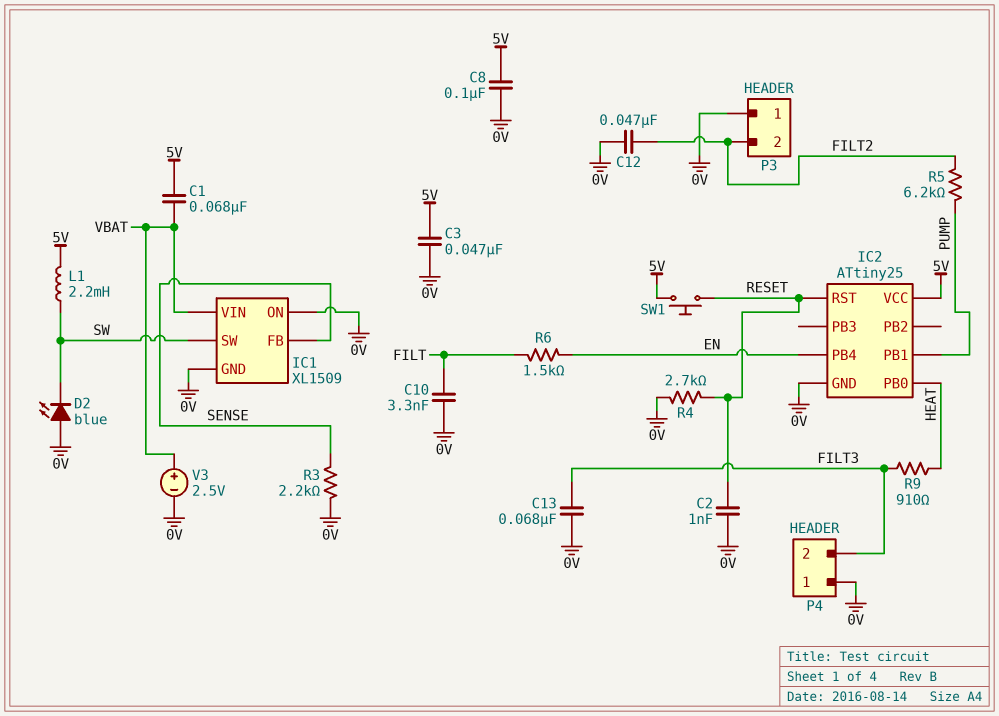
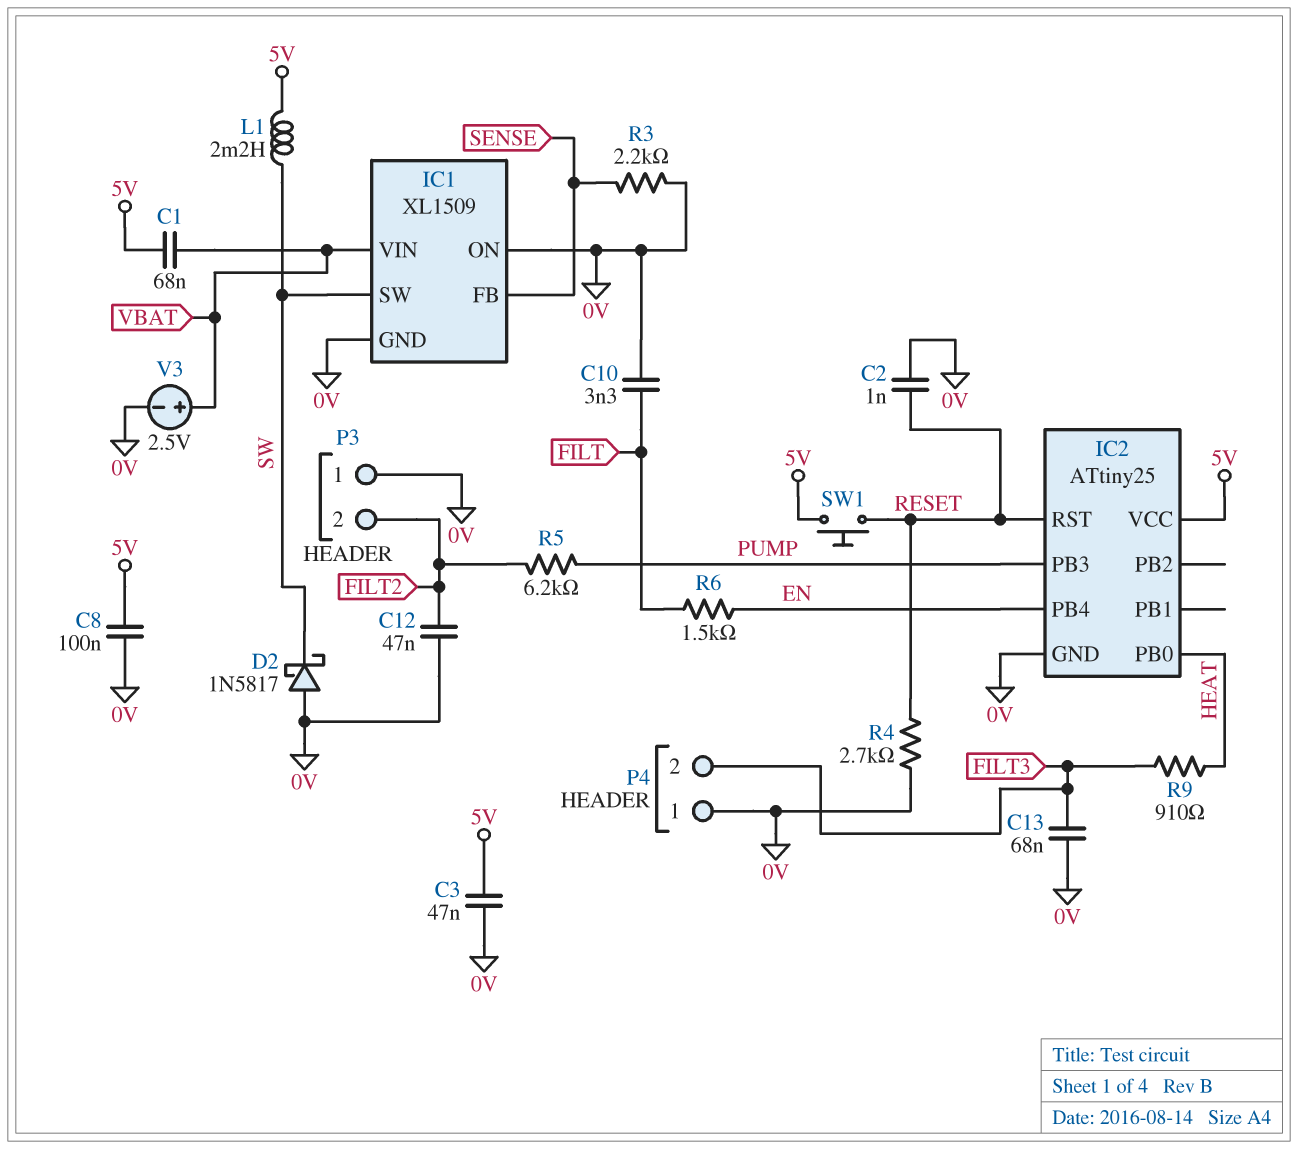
D2: LED blue (A 0V, K SW) -> schottky 1N5817 (A 0V, K SW)
IC2 pin PB1: PUMP -> none
IC2 pin PB3: none -> PUMP

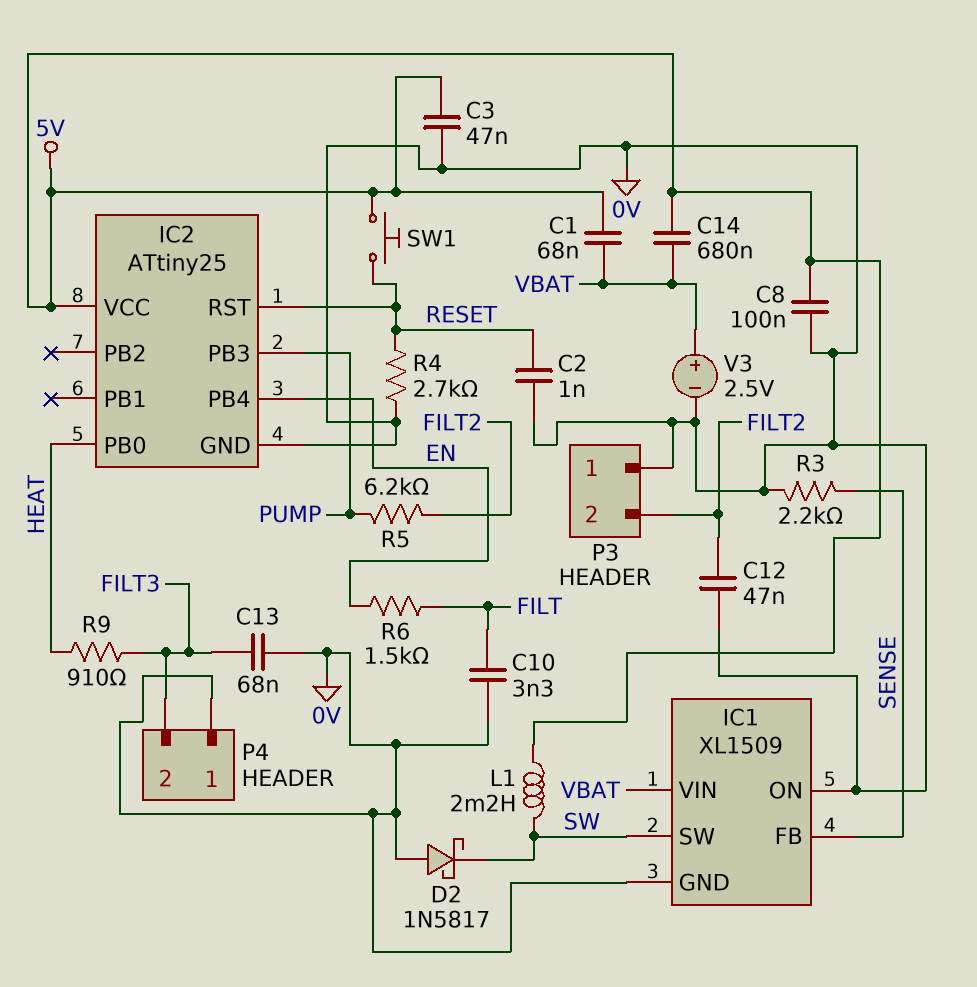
C14: none -> 680nF (5V, VBAT)

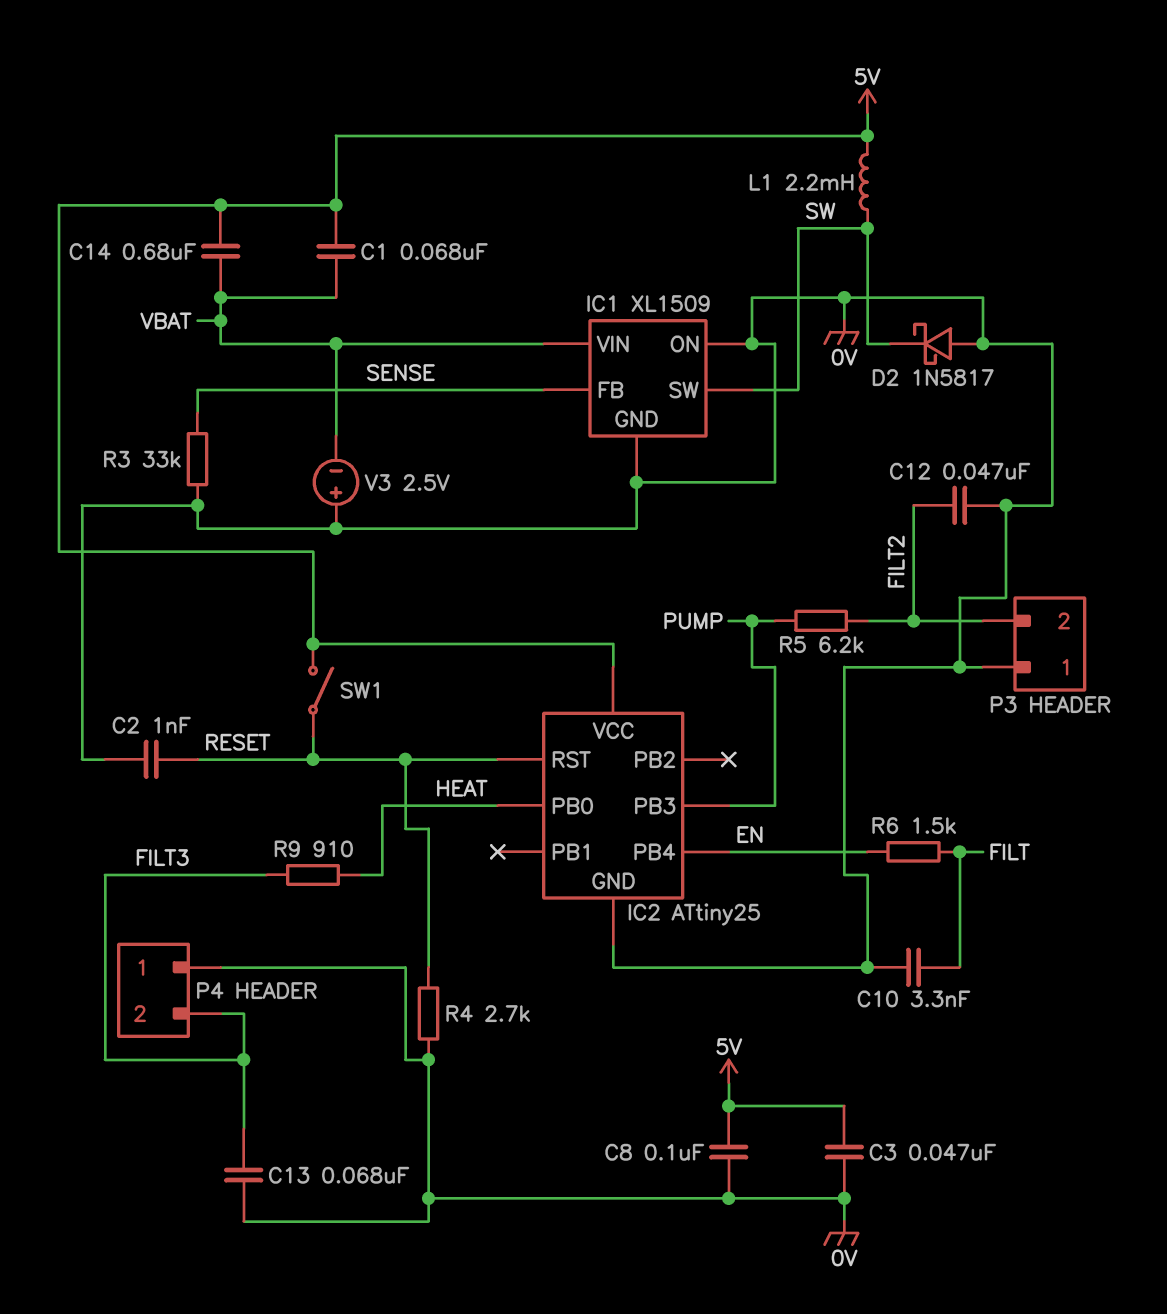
R3: 2.2k (0V, SENSE) -> 33k (0V, SENSE)
SW1: button (5V, RESET) -> switch (5V, RESET)
V3: 2.5V (plus VBAT, minus 0V) -> 2.5V (plus 0V, minus VBAT)

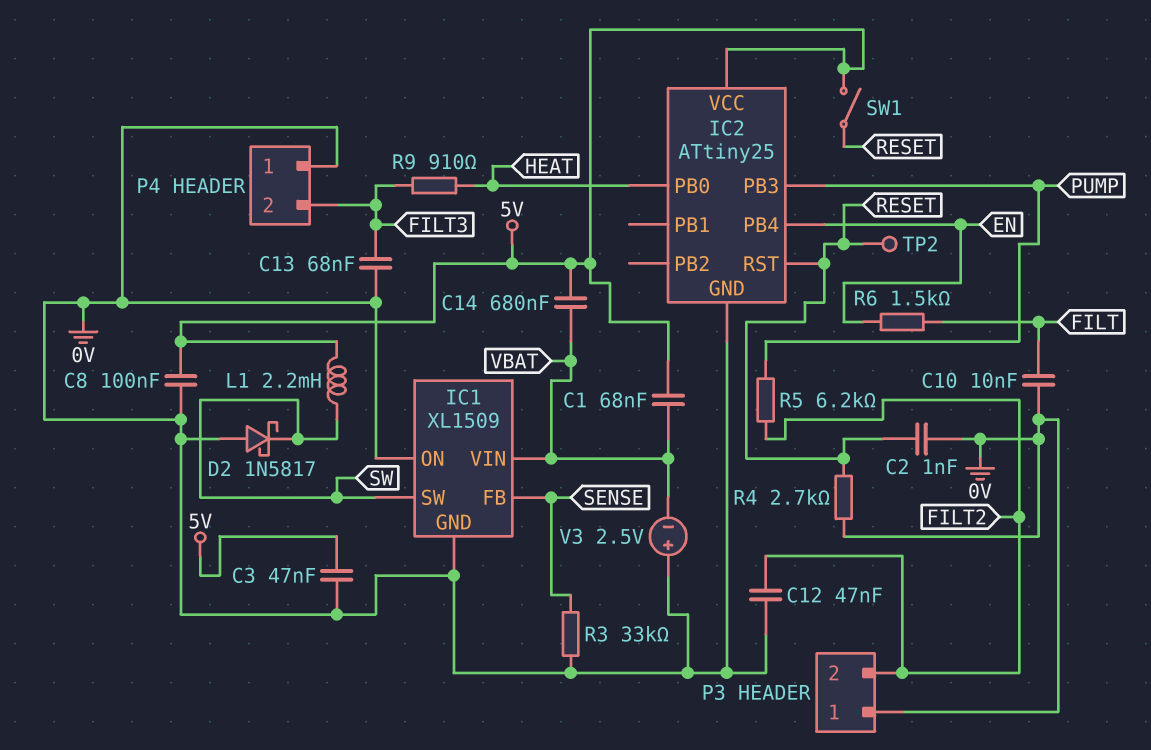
C10: 3.3nF (0V, FILT) -> 10nF (0V, FILT)
TP2: none -> test point (RESET)

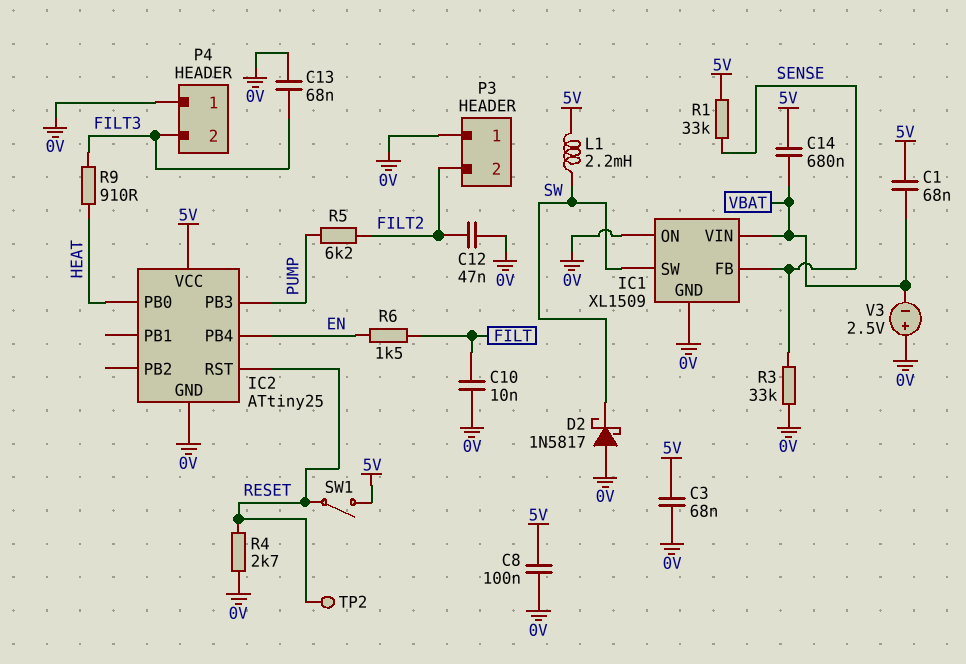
C2: 1nF (0V, RESET) -> none
C3: 47nF (0V, 5V) -> 68nF (0V, 5V)
R1: none -> 33k (5V, SENSE)

